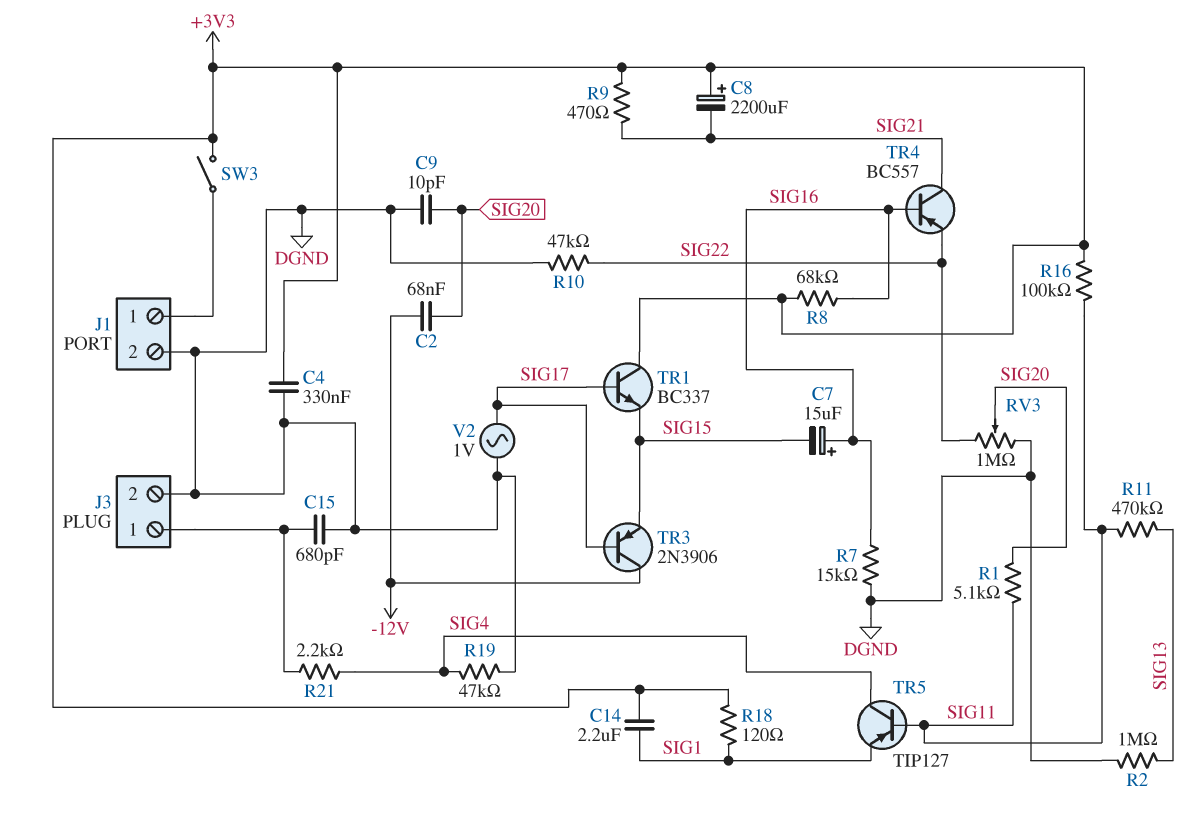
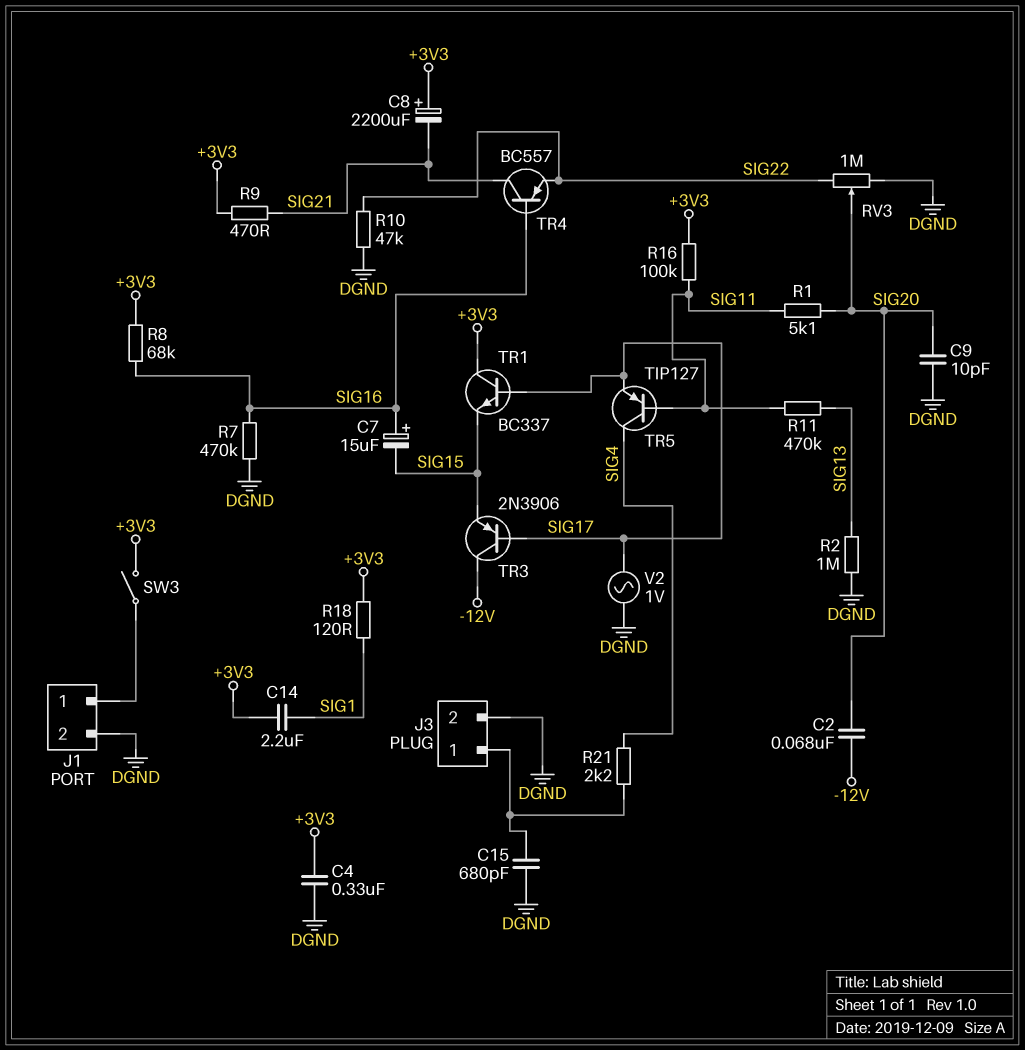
R7: 15k (DGND, SIG16) -> 470k (DGND, SIG16)
R19: 47k (DGND, SIG4) -> none
TR5: PNP TIP127 (B SIG11, C SIG4, E SIG1) -> PNP TIP127 (B SIG11, C SIG4, E SIG17)

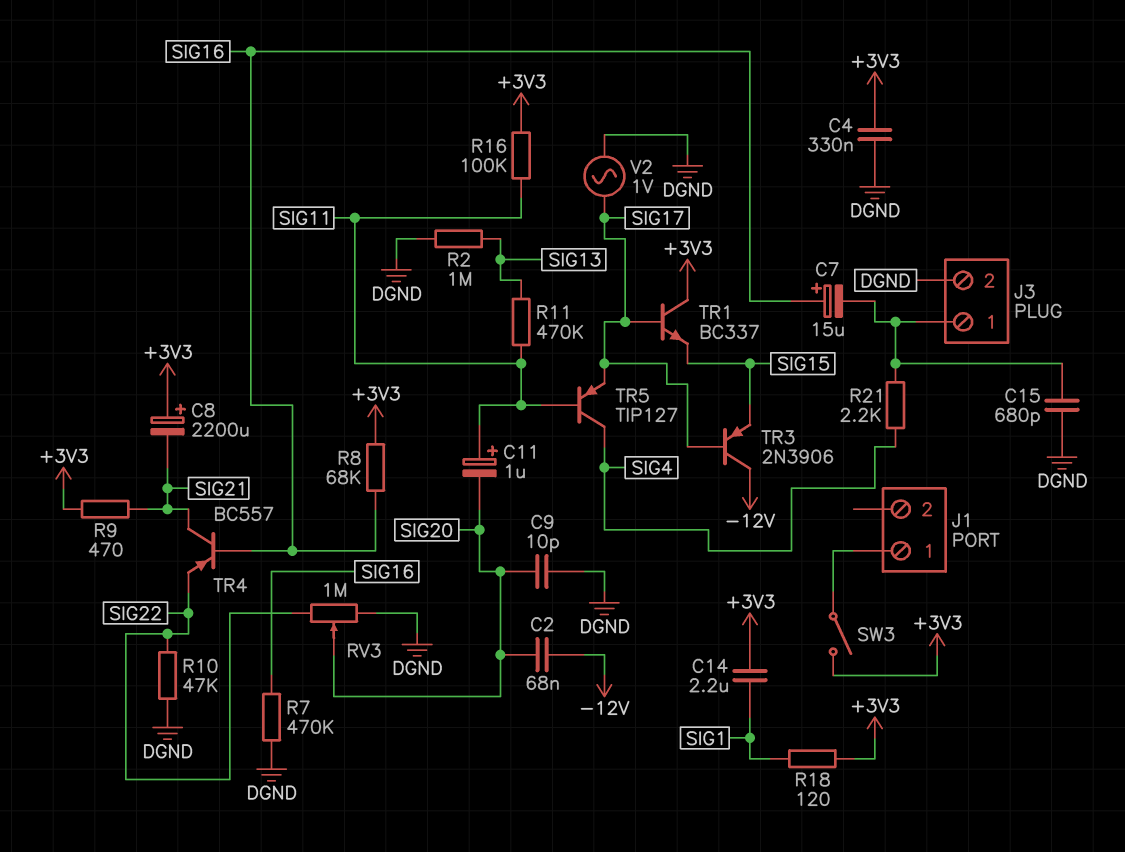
C7: 15uF (plus SIG16, minus SIG15) -> 15uF (plus SIG16, minus J3/1)
C11: none -> 1uF (plus SIG11, minus SIG20)
J1 pin 2: DGND -> none
R1: 5.1k (SIG11, SIG20) -> none

